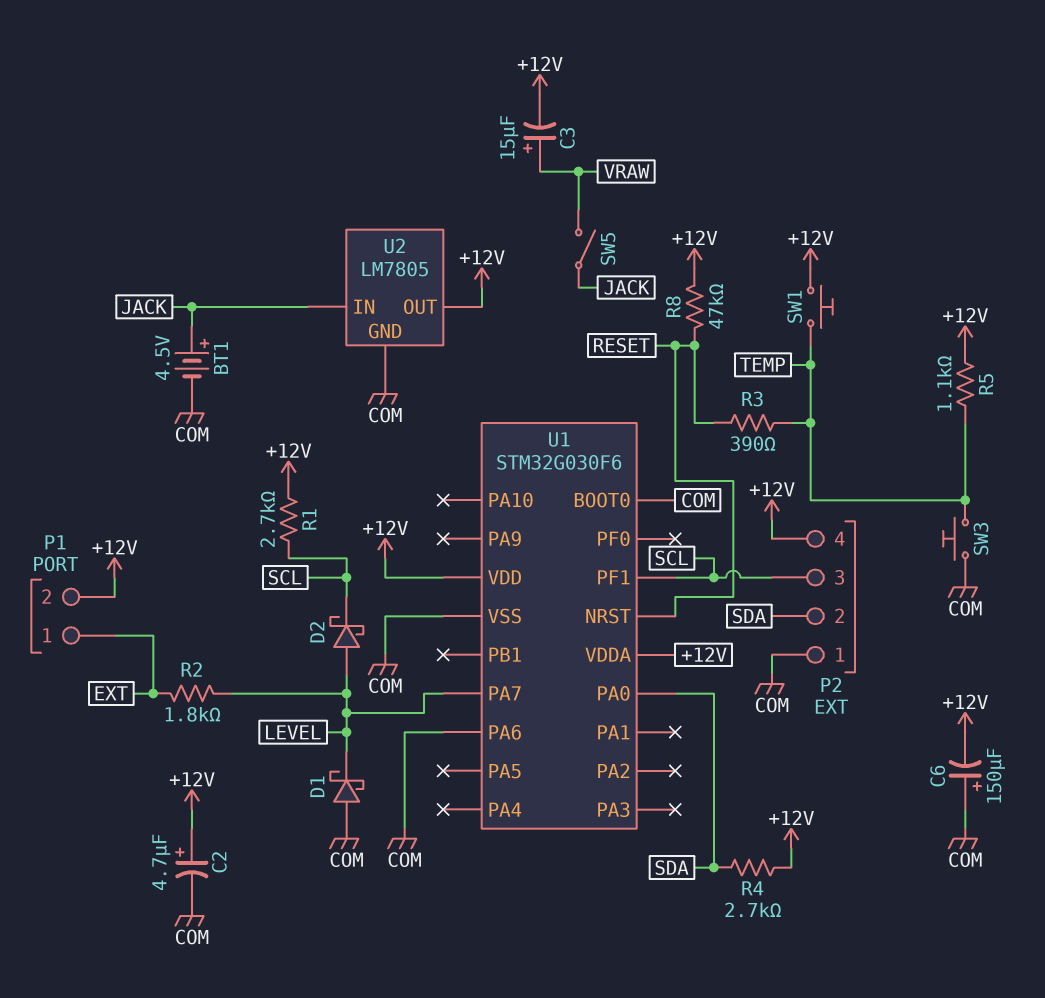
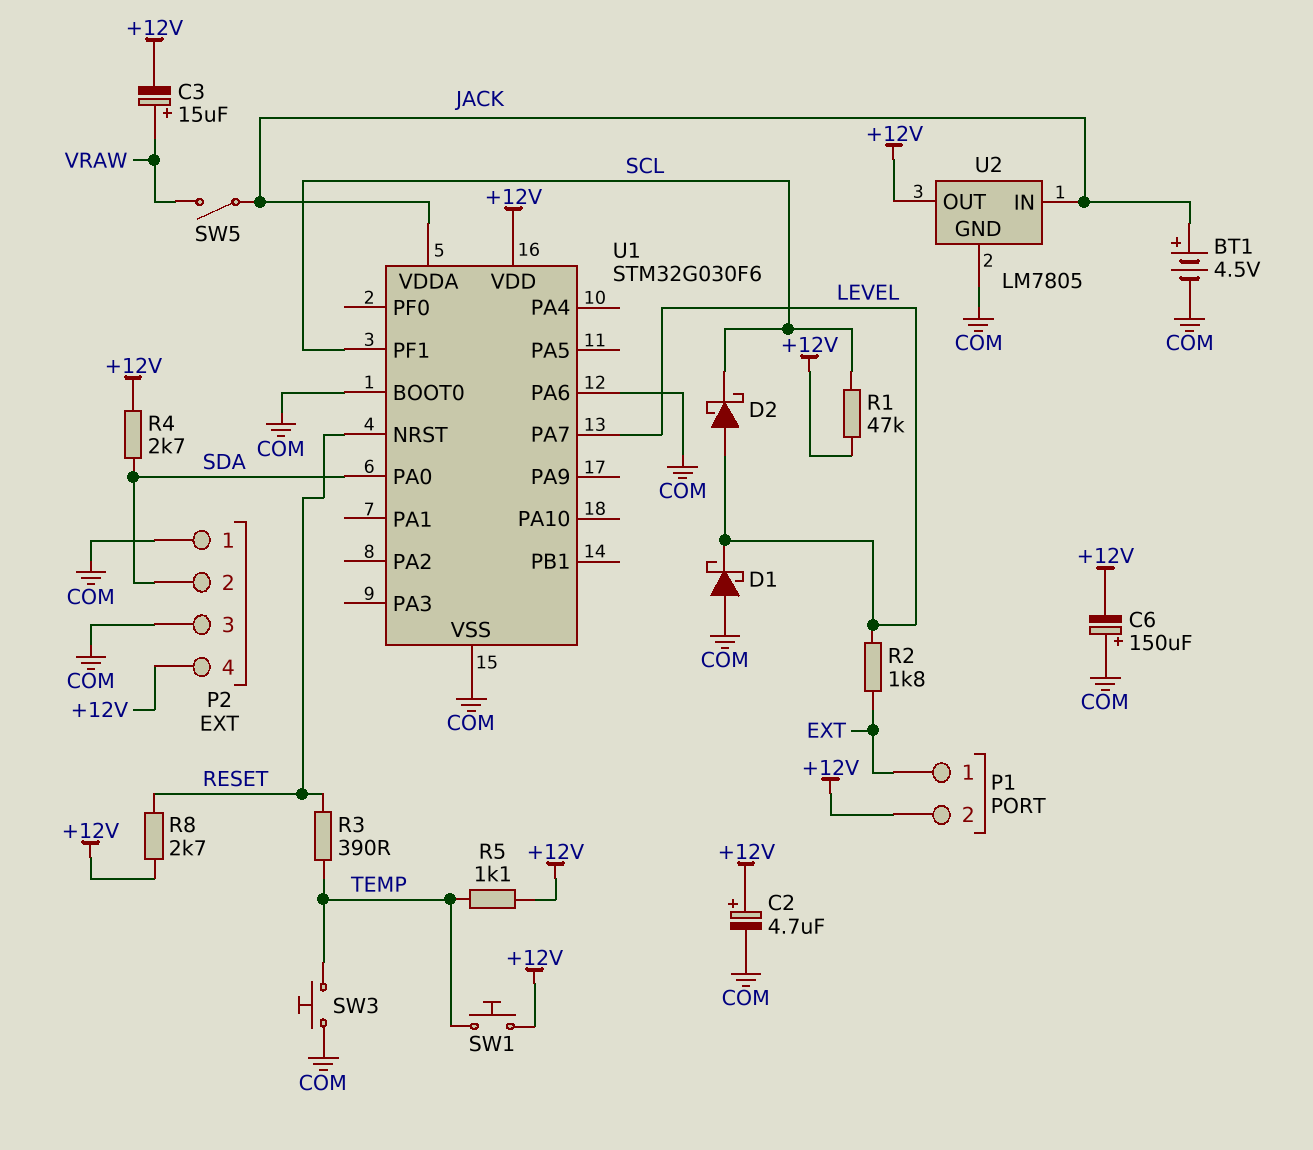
P2 pin 3: SCL -> COM
R1: 2.7k (+12V, SCL) -> 47k (+12V, SCL)
R8: 47k (+12V, RESET) -> 2.7k (+12V, RESET)
U1 pin VDDA: +12V -> JACK

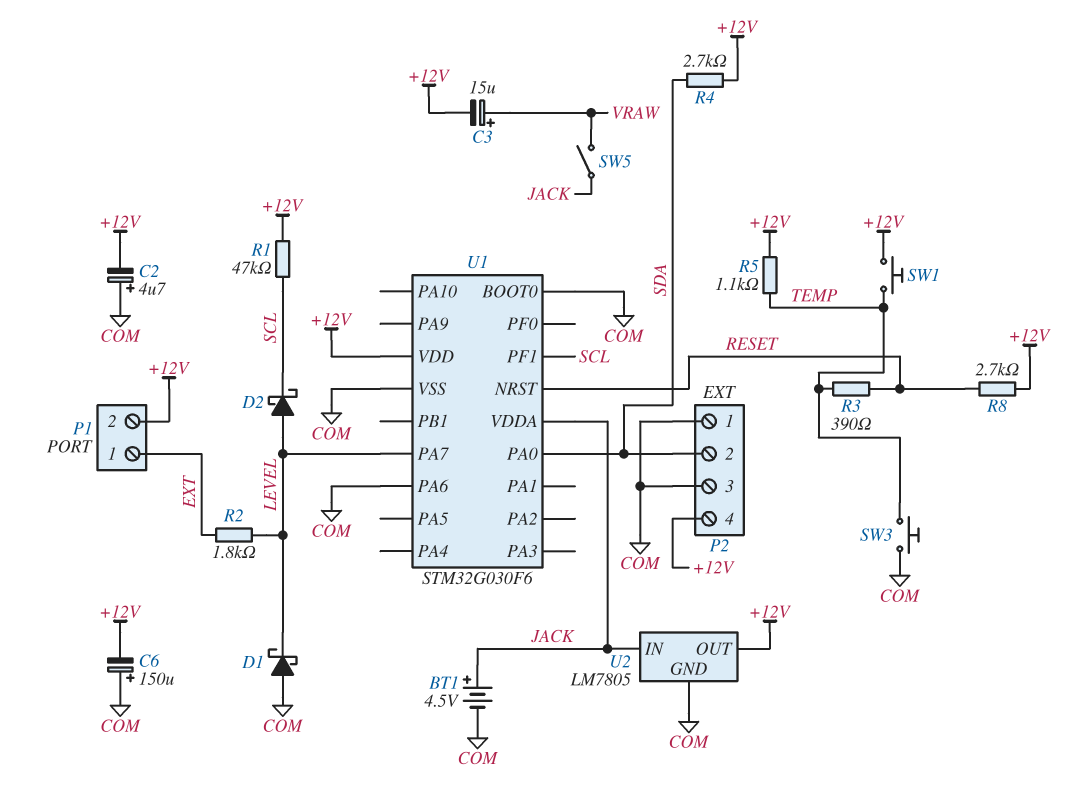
C2: 4.7uF (plus +12V, minus COM) -> 4.7uF (plus COM, minus +12V)

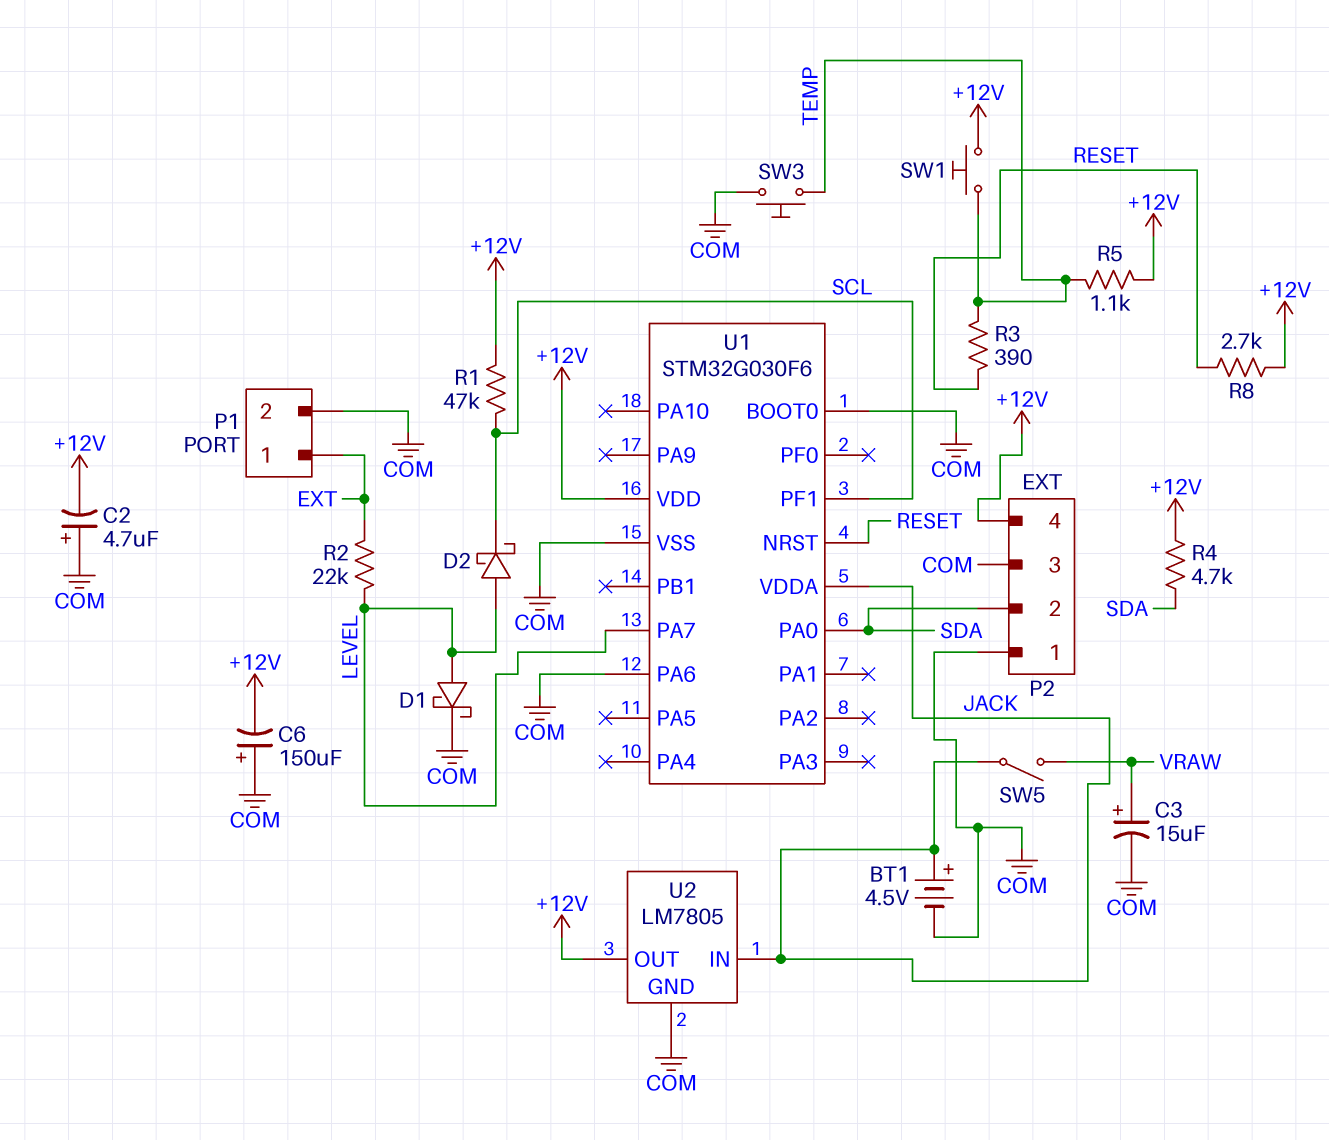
C3: 15uF (plus VRAW, minus +12V) -> 15uF (plus VRAW, minus COM)
D1: schottky (A COM, K LEVEL) -> schottky (A LEVEL, K COM)
P1 pin 2: +12V -> COM
R2: 1.8k (EXT, LEVEL) -> 22k (EXT, LEVEL)
R4: 2.7k (+12V, SDA) -> 4.7k (+12V, SDA)

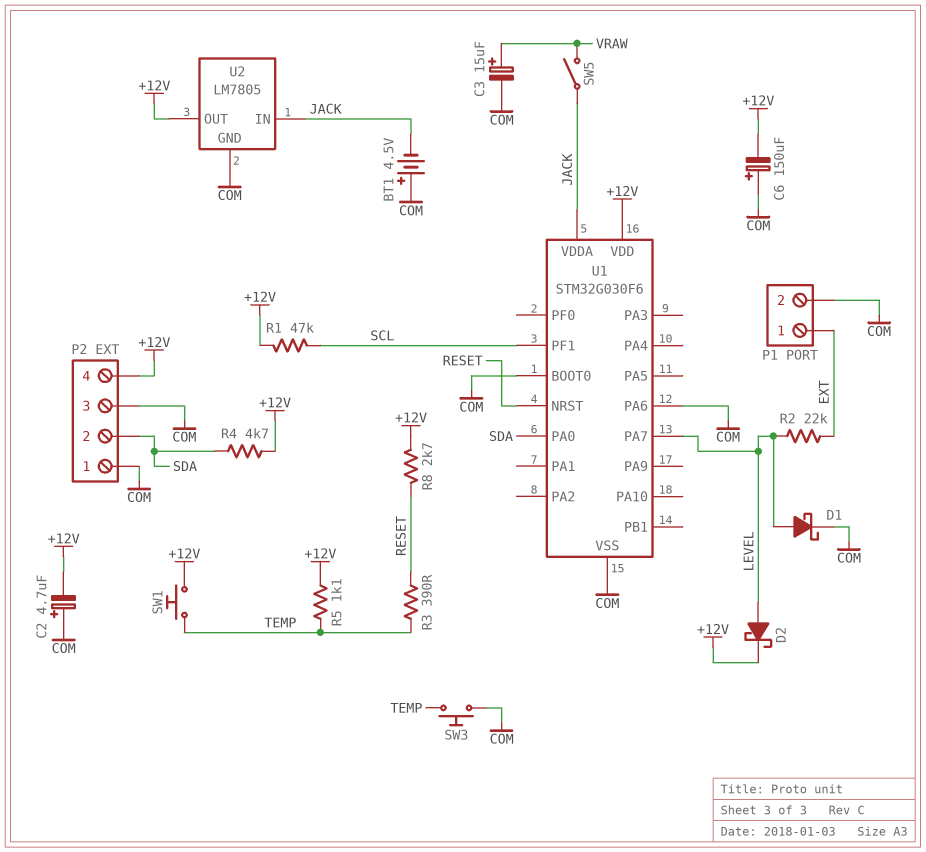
BT1: 4.5V (plus JACK, minus COM) -> 4.5V (plus COM, minus JACK)
D2: schottky (A LEVEL, K SCL) -> schottky (A LEVEL, K +12V)

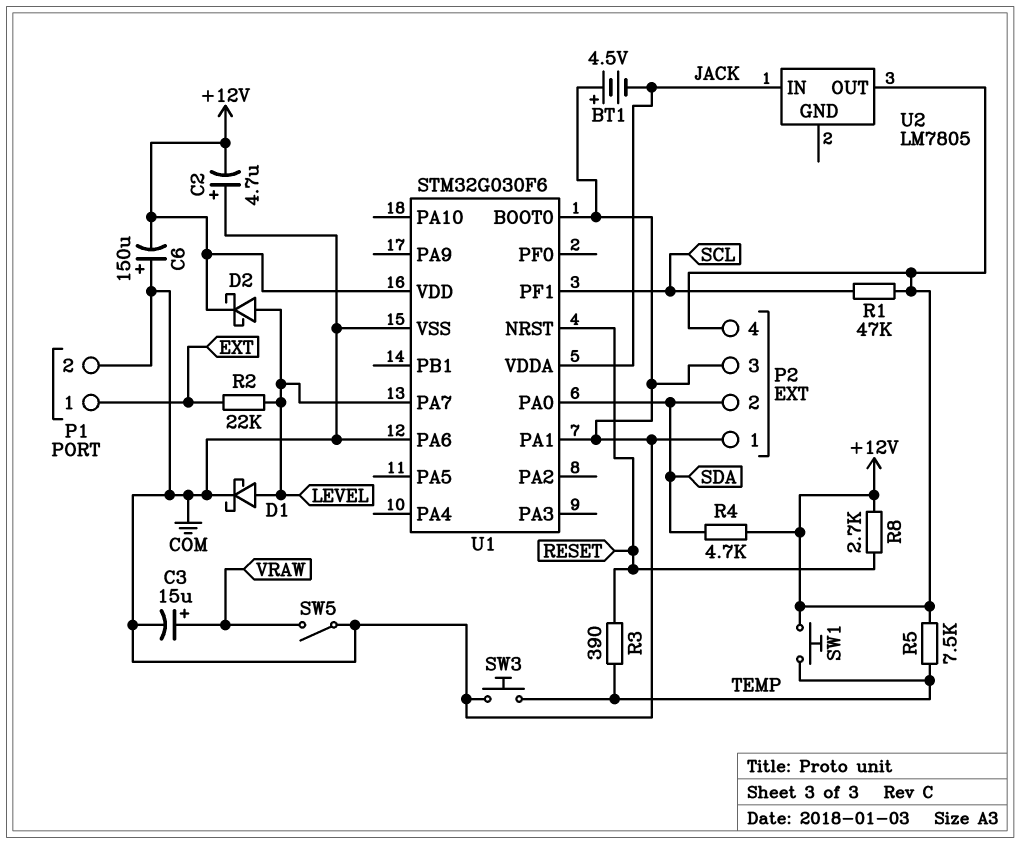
R5: 1.1k (+12V, TEMP) -> 7.5k (+12V, TEMP)
SW5: switch (JACK, VRAW) -> switch (COM, VRAW)
U1 pin PA1: none -> COM
U2 pin GND: COM -> none

